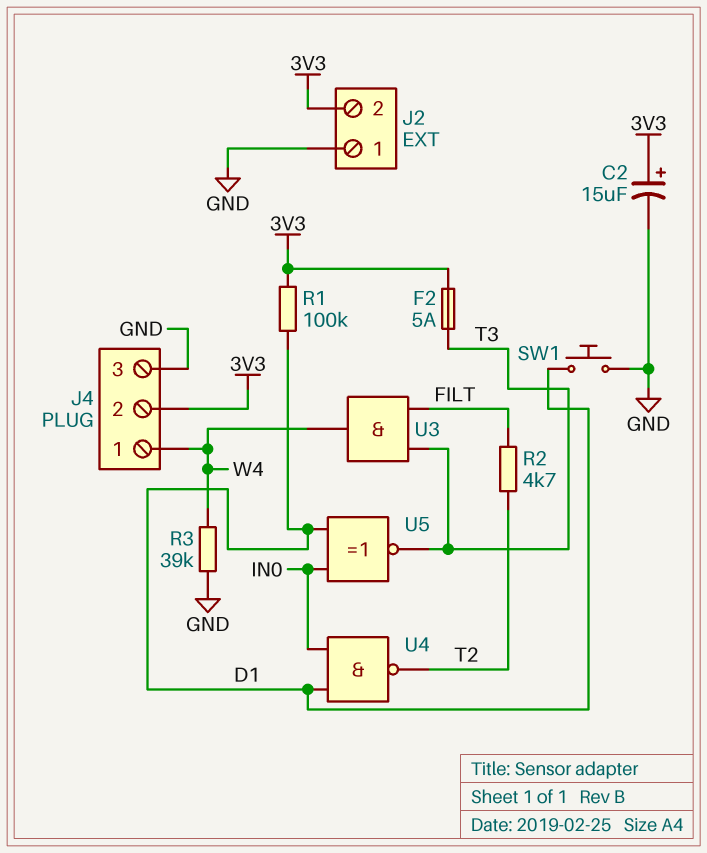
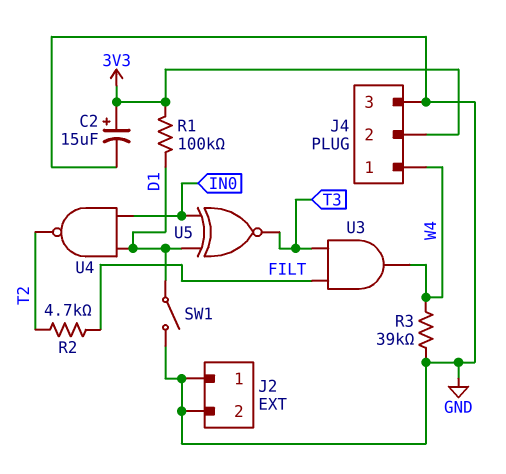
F2: 5A (3V3, T3) -> none
J2 pin 2: 3V3 -> GND
SW1: button (D1, GND) -> switch (D1, GND)

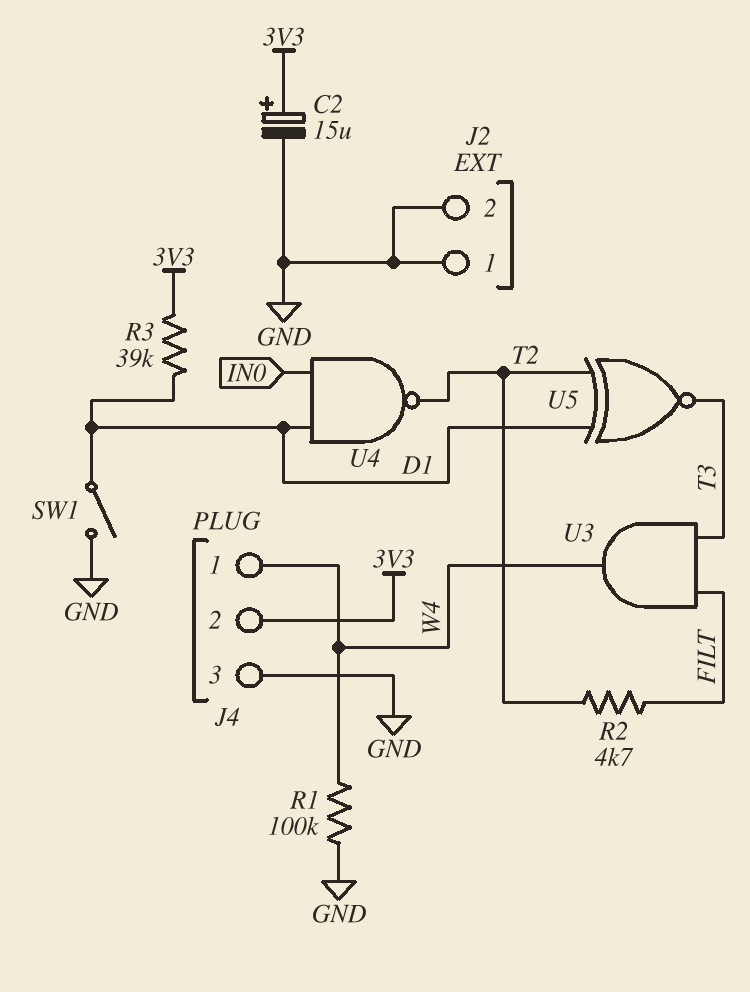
R1: 100k (3V3, D1) -> 100k (GND, W4)
R3: 39k (GND, W4) -> 39k (3V3, D1)
U5: XNOR (in D1, in IN0, out T3) -> XNOR (in D1, in T2, out T3)

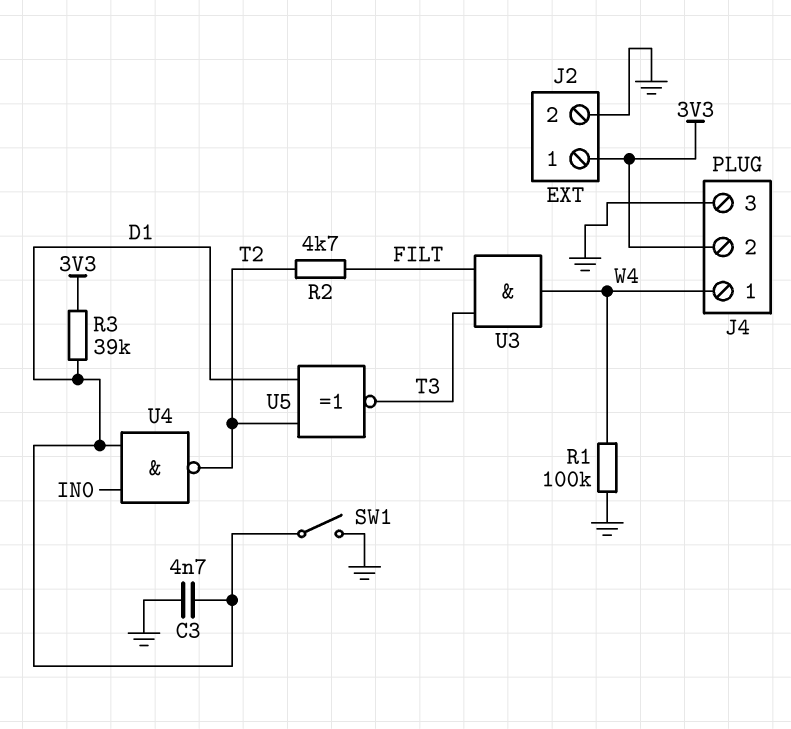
C2: 15uF (plus 3V3, minus GND) -> none
C3: none -> 4.7nF (D1, GND)
J2 pin 1: GND -> 3V3

